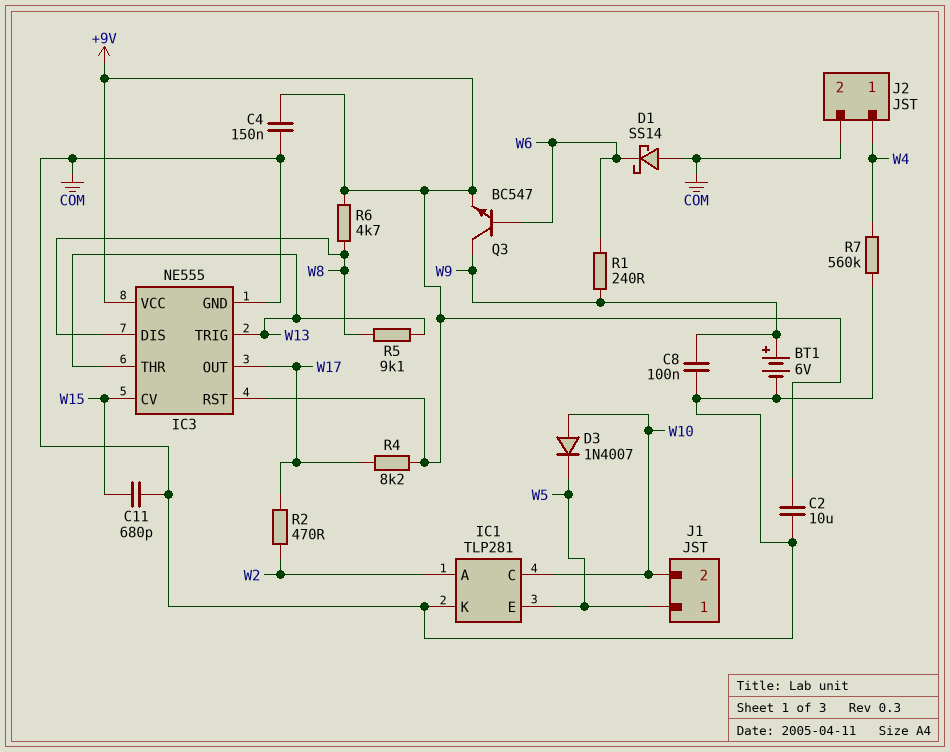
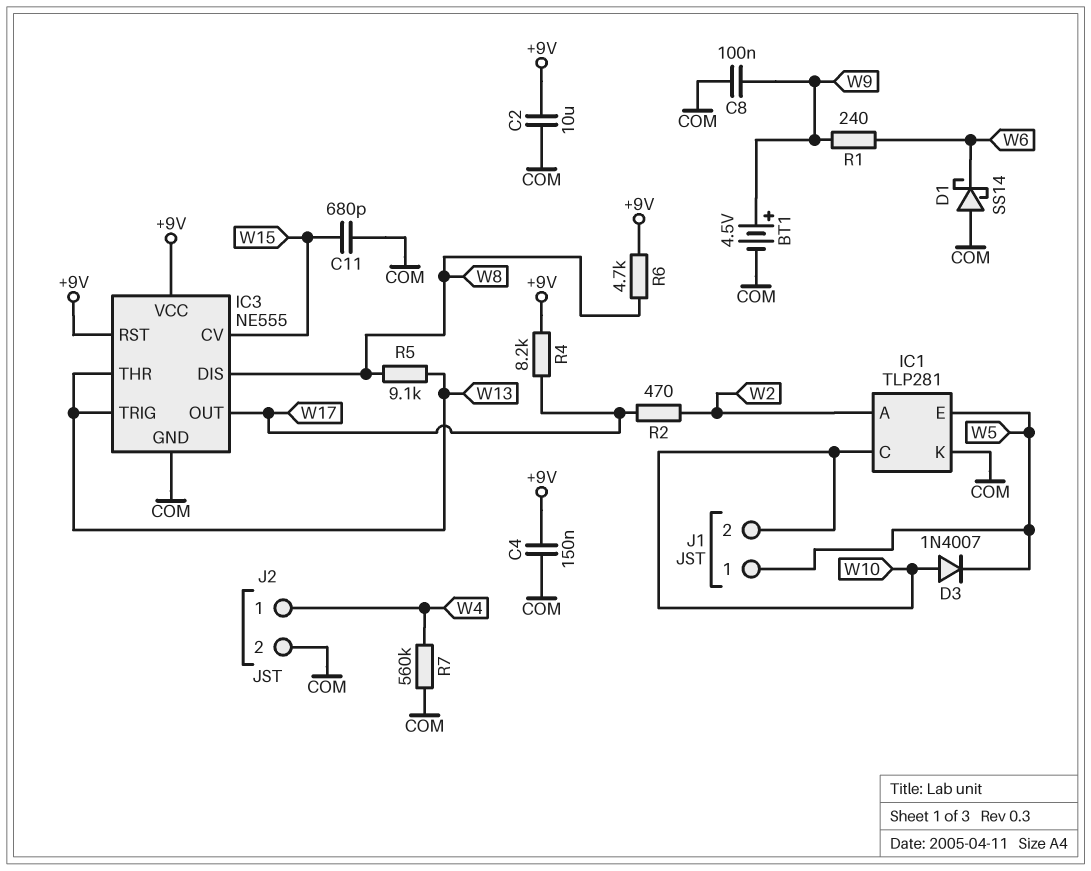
BT1: 6V (plus W9, minus COM) -> 4.5V (plus W9, minus COM)
Q3: NPN BC547 (B W6, C W9, E +9V) -> none

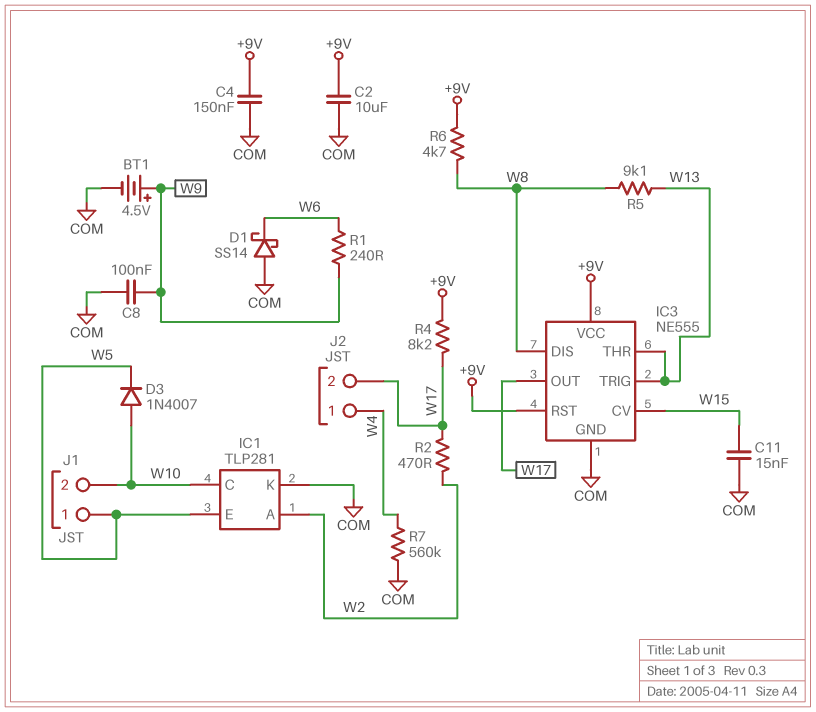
C11: 680pF (COM, W15) -> 15nF (COM, W15)
J2 pin 2: COM -> W17

